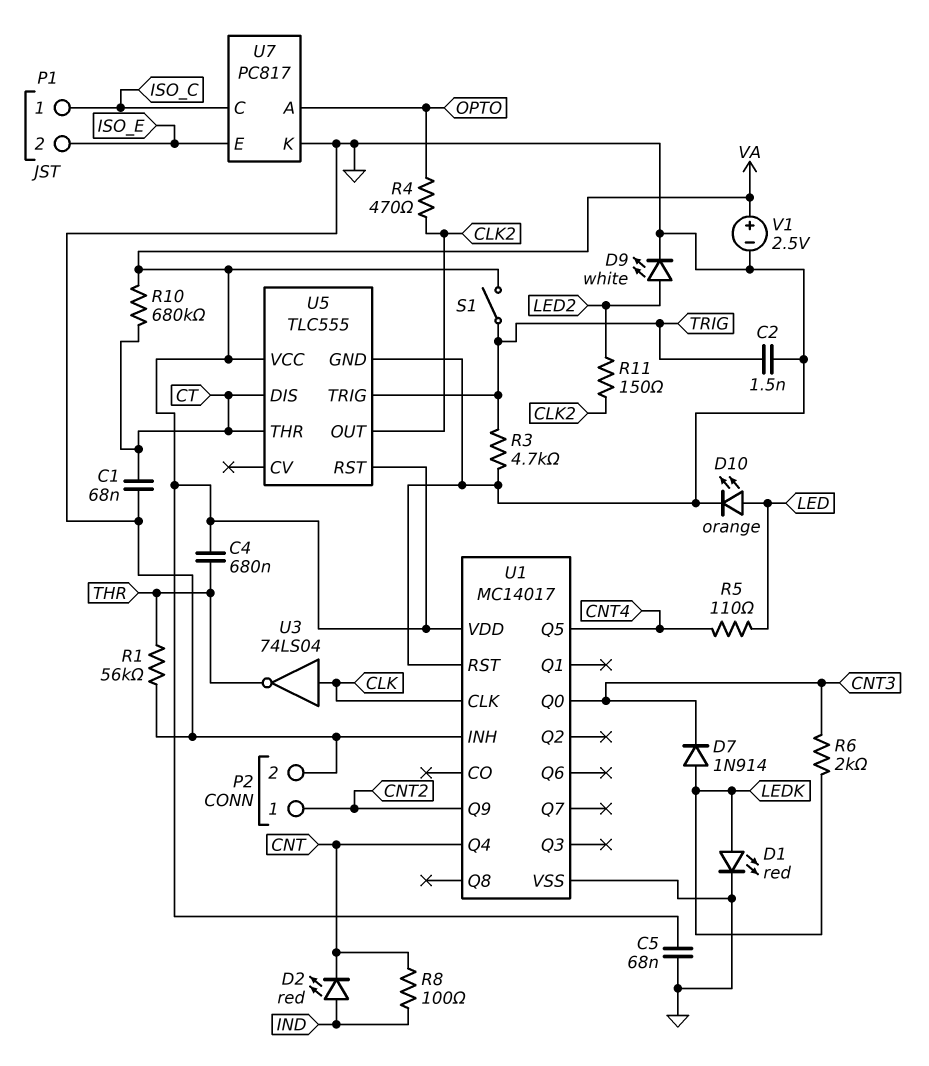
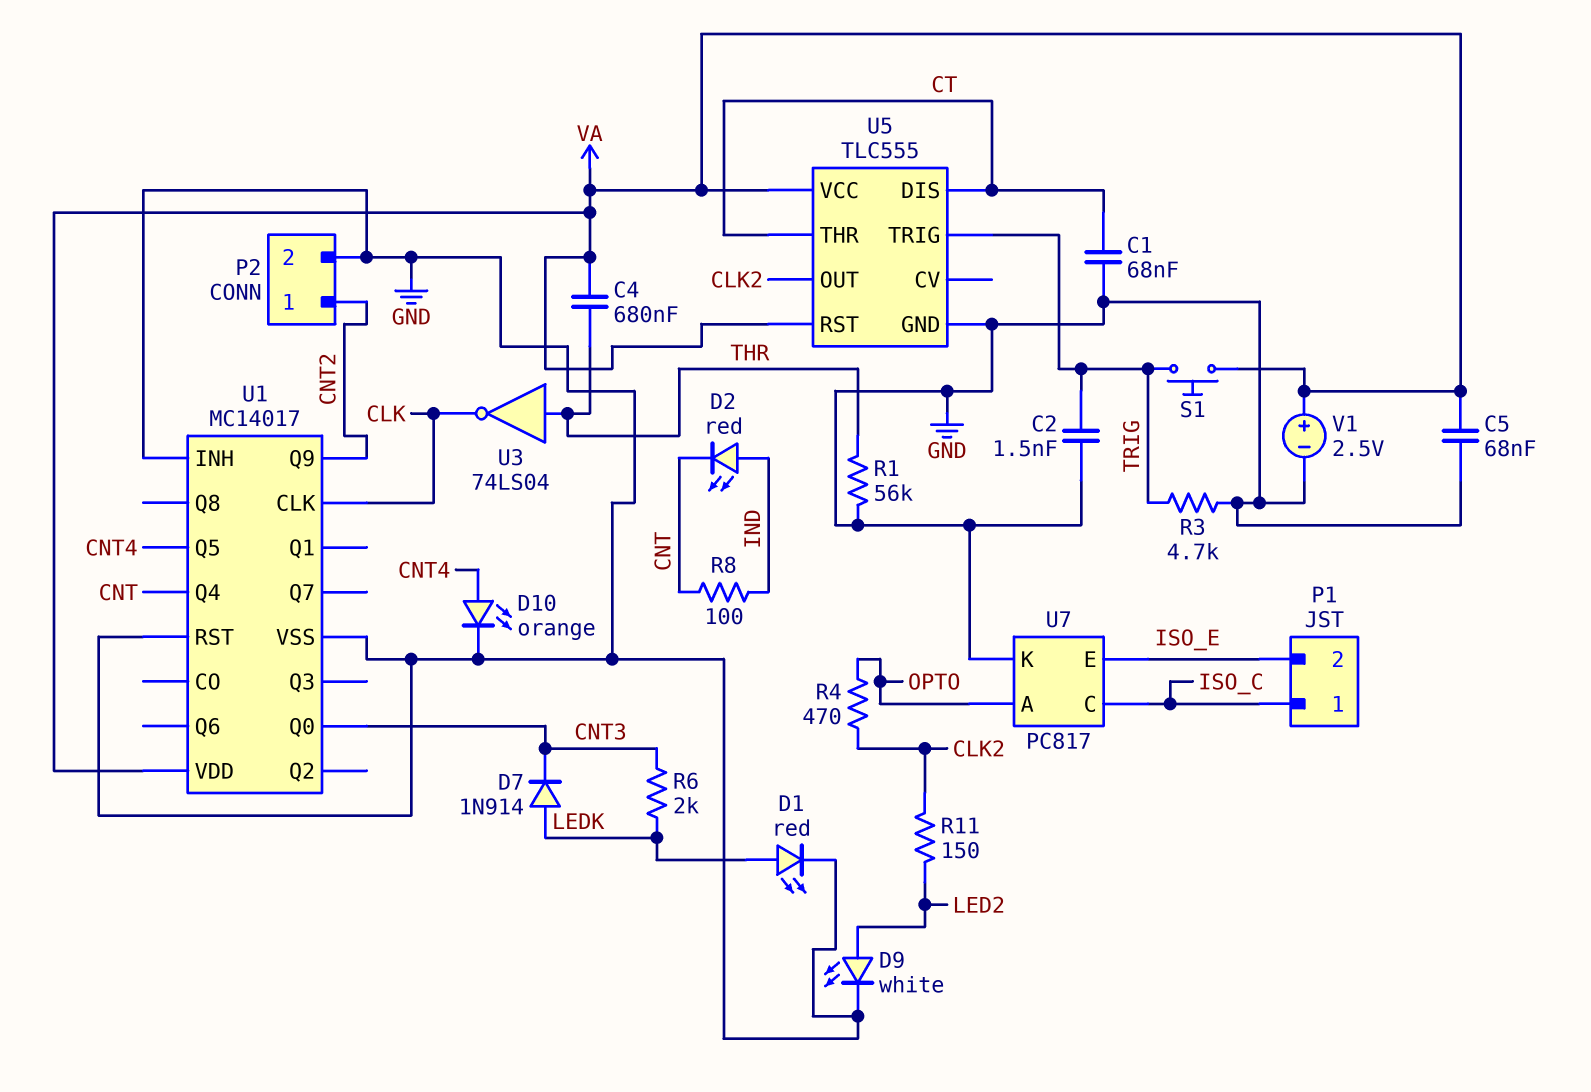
D10: LED orange (A LED, K GND) -> LED orange (A CNT4, K GND)
R5: 110 (CNT4, LED) -> none
R10: 680k (CT, VA) -> none
S1: switch (TRIG, VA) -> button (TRIG, VA)
U3: NOT 74LS04 (in CLK, out THR) -> NOT 74LS04 (in THR, out CLK)

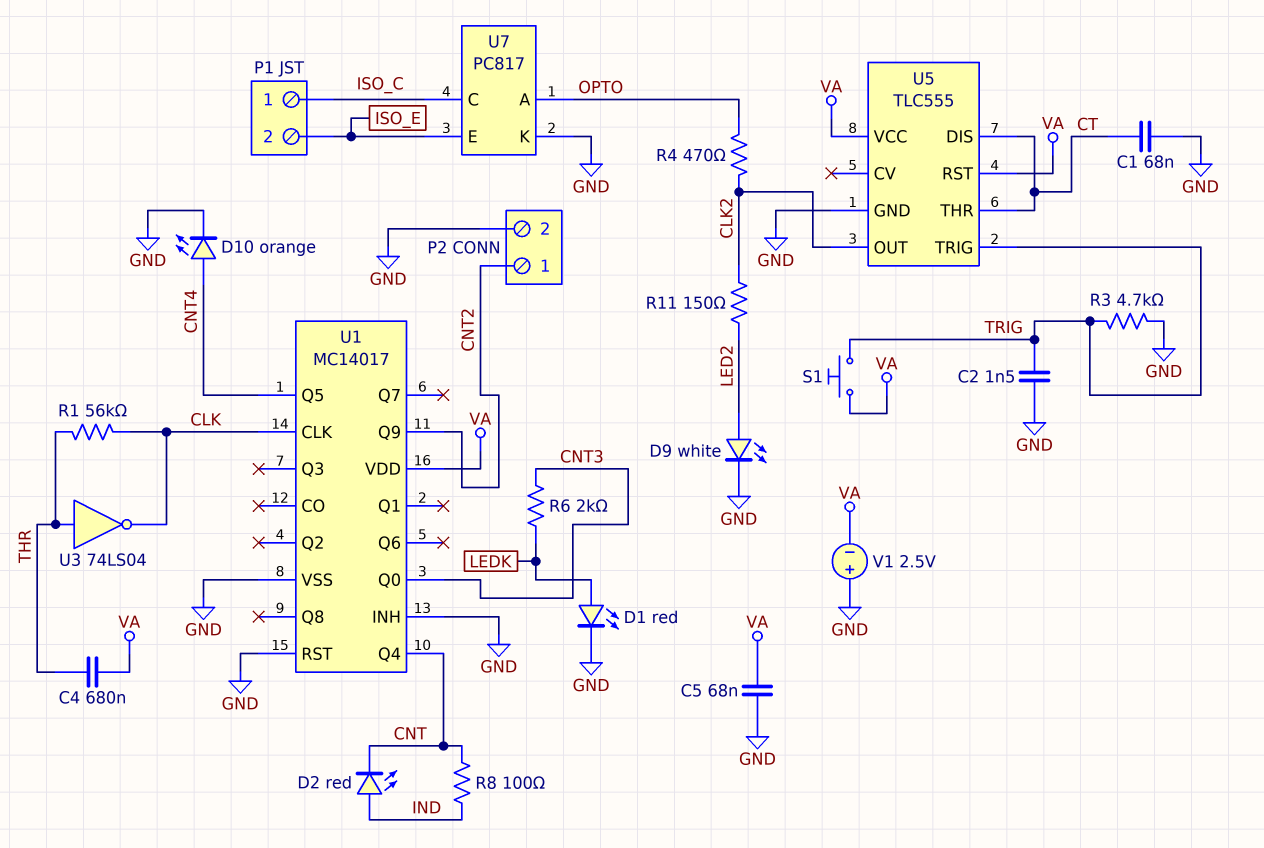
D7: diode 1N914 (A LEDK, K CNT3) -> none
R1: 56k (GND, THR) -> 56k (CLK, THR)
V1: 2.5V (plus VA, minus GND) -> 2.5V (plus GND, minus VA)

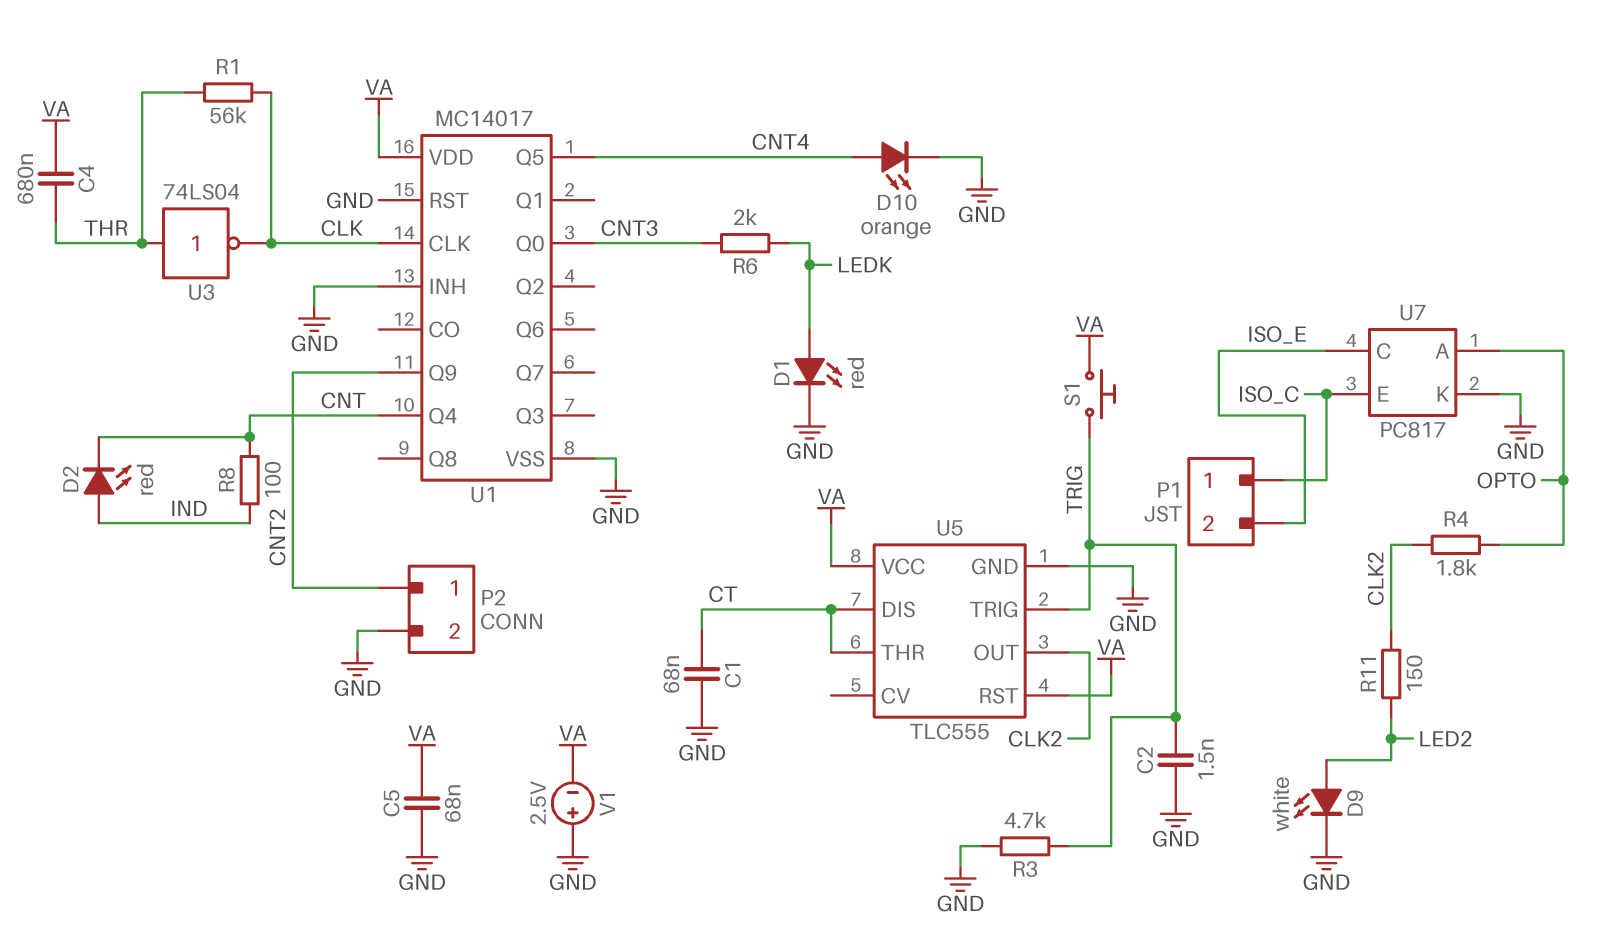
R4: 470 (CLK2, OPTO) -> 1.8k (CLK2, OPTO)
U7 pin C: ISO_C -> ISO_E
U7 pin E: ISO_E -> ISO_C

